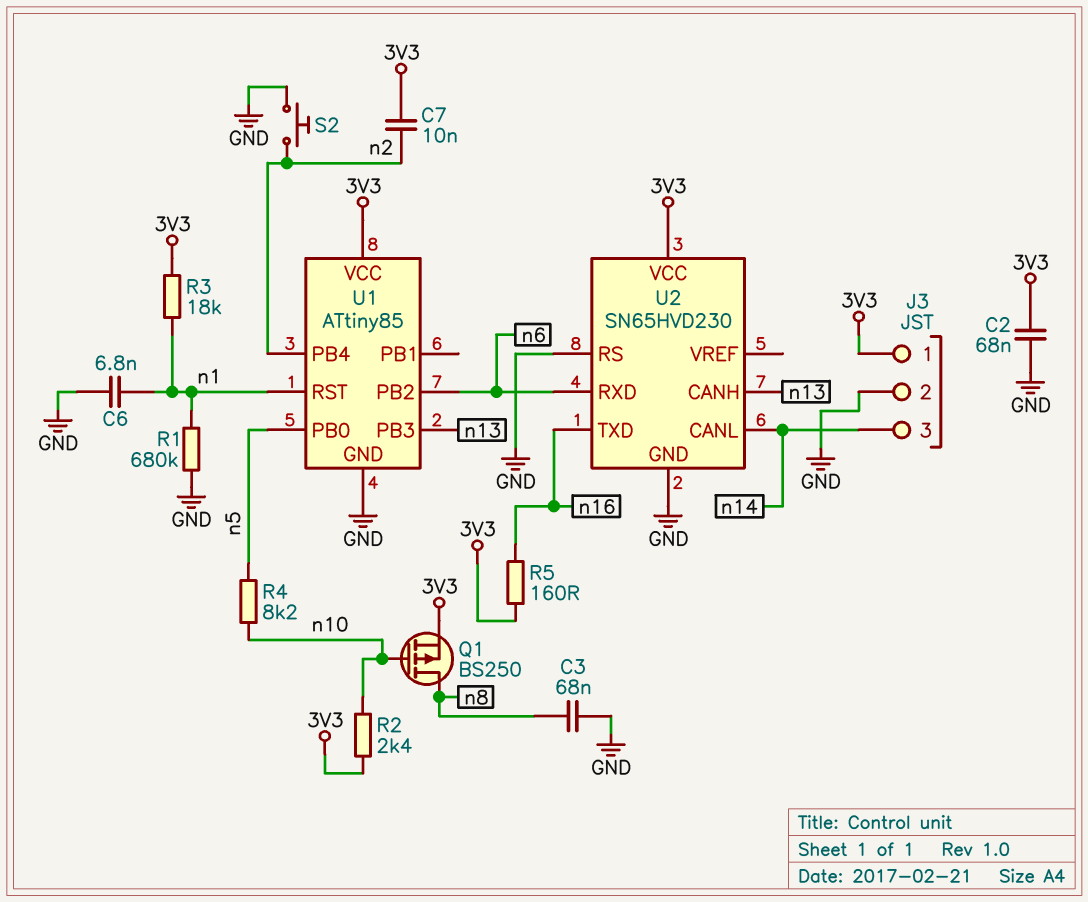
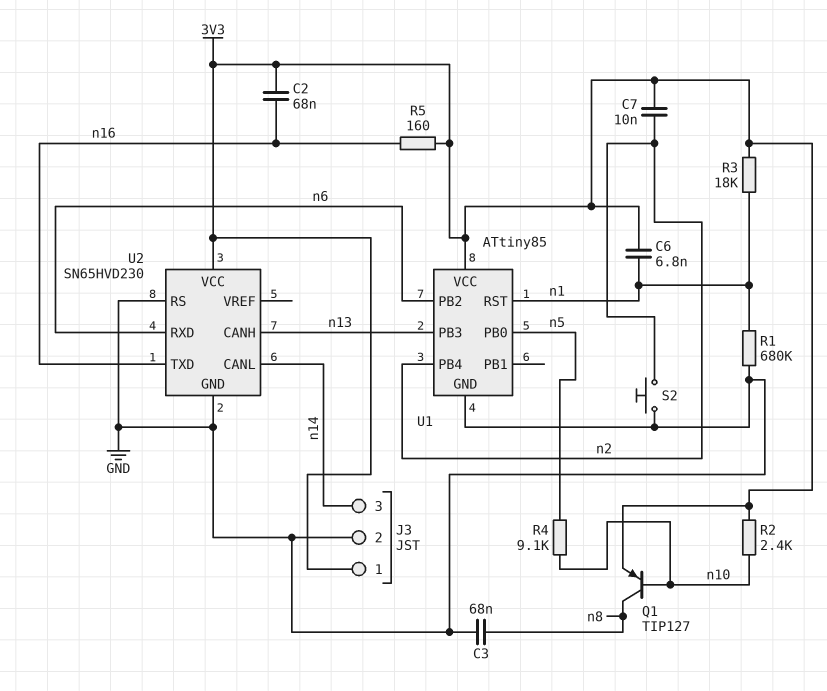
C2: 68nF (3V3, GND) -> 68nF (3V3, n16)
C6: 6.8nF (GND, n1) -> 6.8nF (3V3, n1)
Q1: PMOS BS250 (G n10, D n8, S 3V3) -> PNP TIP127 (B n10, C n8, E 3V3)
R4: 8.2k (n5, n10) -> 9.1k (n5, n10)

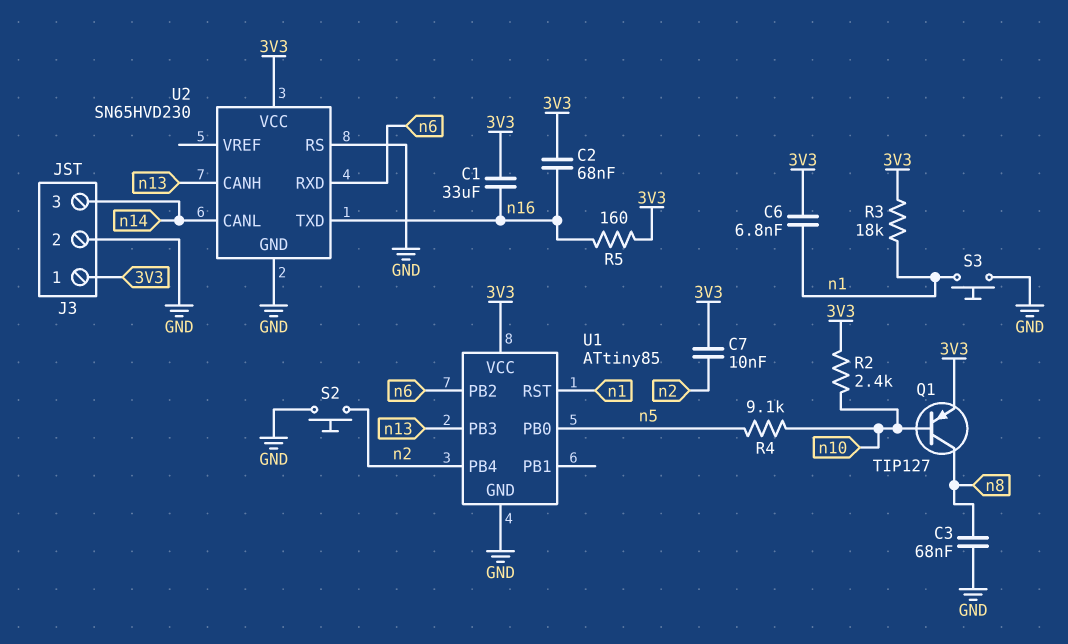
C1: none -> 33uF (3V3, n16)
R1: 680k (GND, n1) -> none
S3: none -> button (GND, n1)

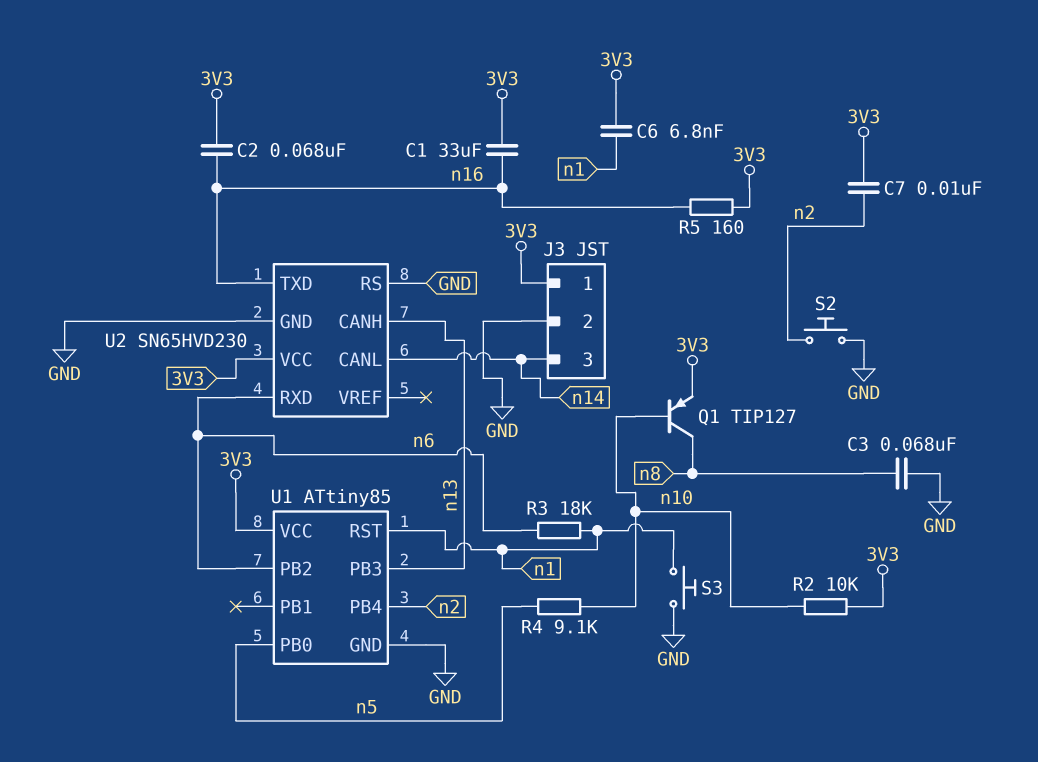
R2: 2.4k (3V3, n10) -> 10k (3V3, n10)
R3: 18k (3V3, n1) -> 18k (n1, n6)

